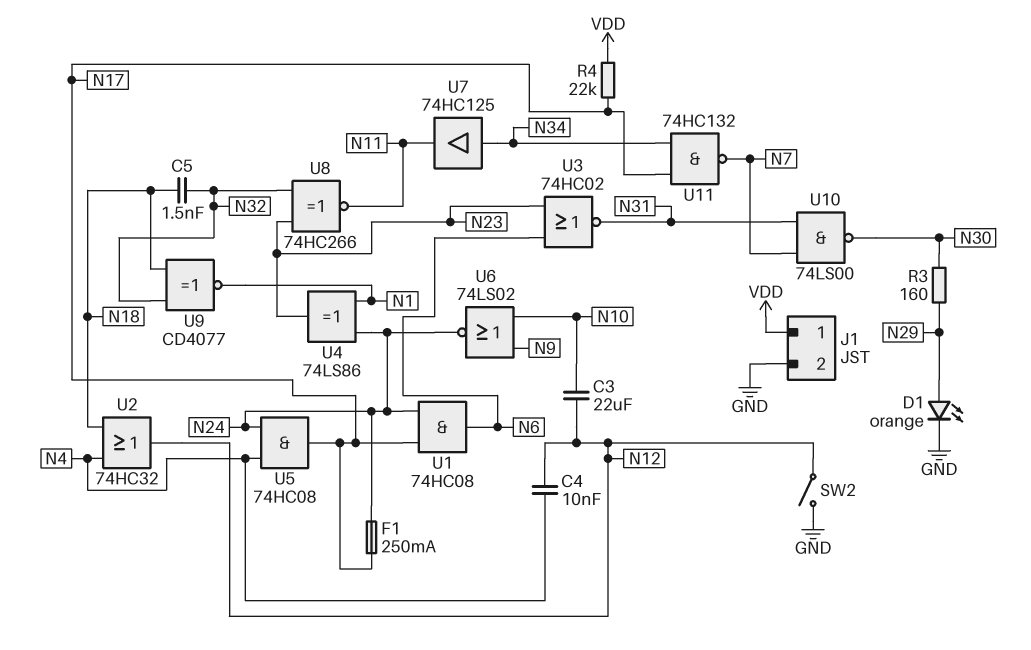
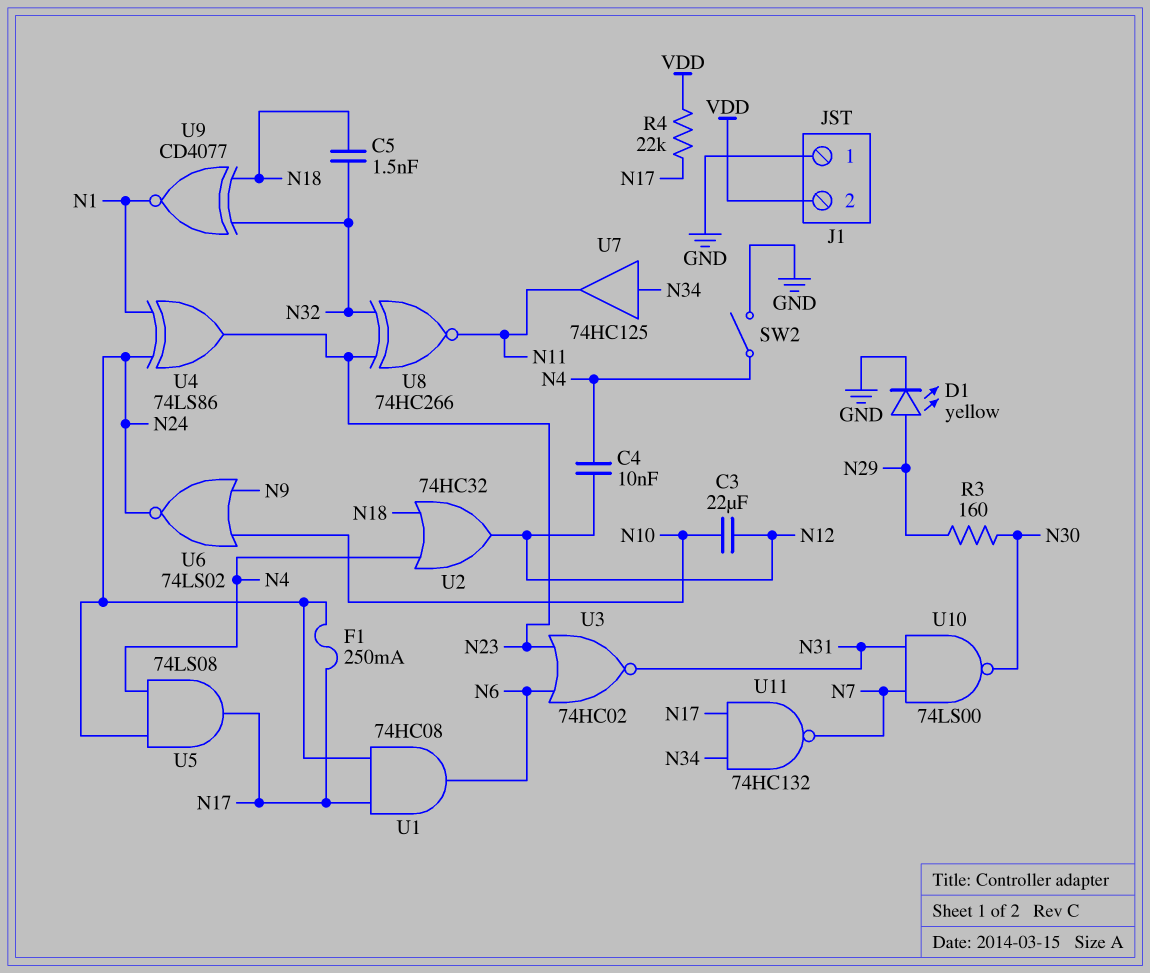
D1: LED orange (A N29, K GND) -> LED yellow (A N29, K GND)
J1 pin 1: VDD -> GND
J1 pin 2: GND -> VDD
SW2: switch (GND, N12) -> switch (GND, N4)
U5: AND 74HC08 (in N4, in N24, out N17) -> AND 74LS08 (in N4, in N24, out N17)

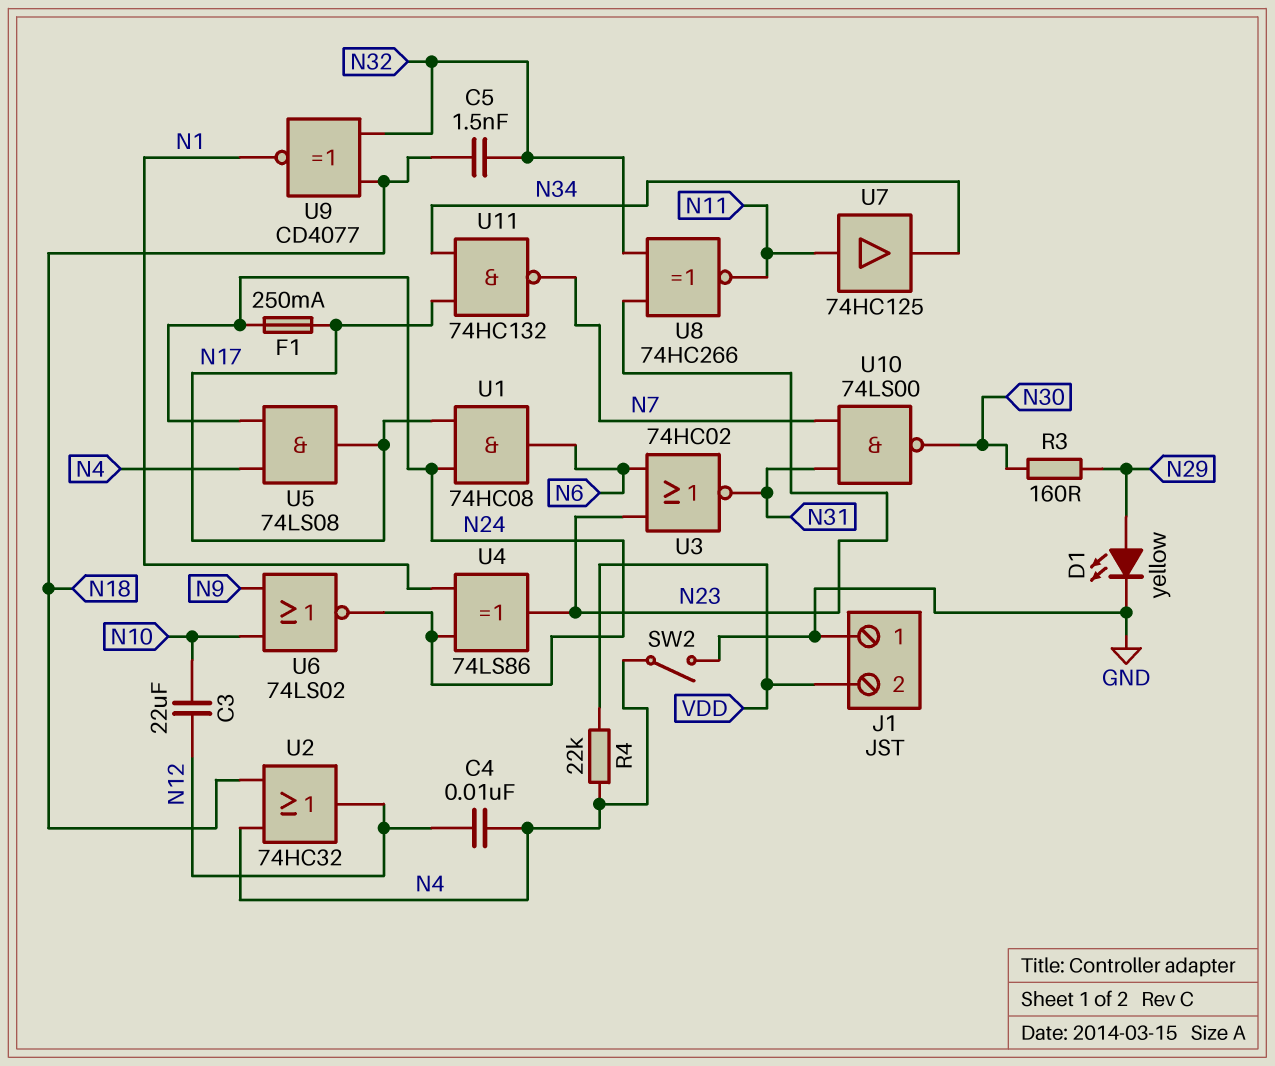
R4: 22k (N17, VDD) -> 22k (N4, VDD)
U7: buffer 74HC125 (in N34, out N11) -> buffer 74HC125 (in N11, out N34)

